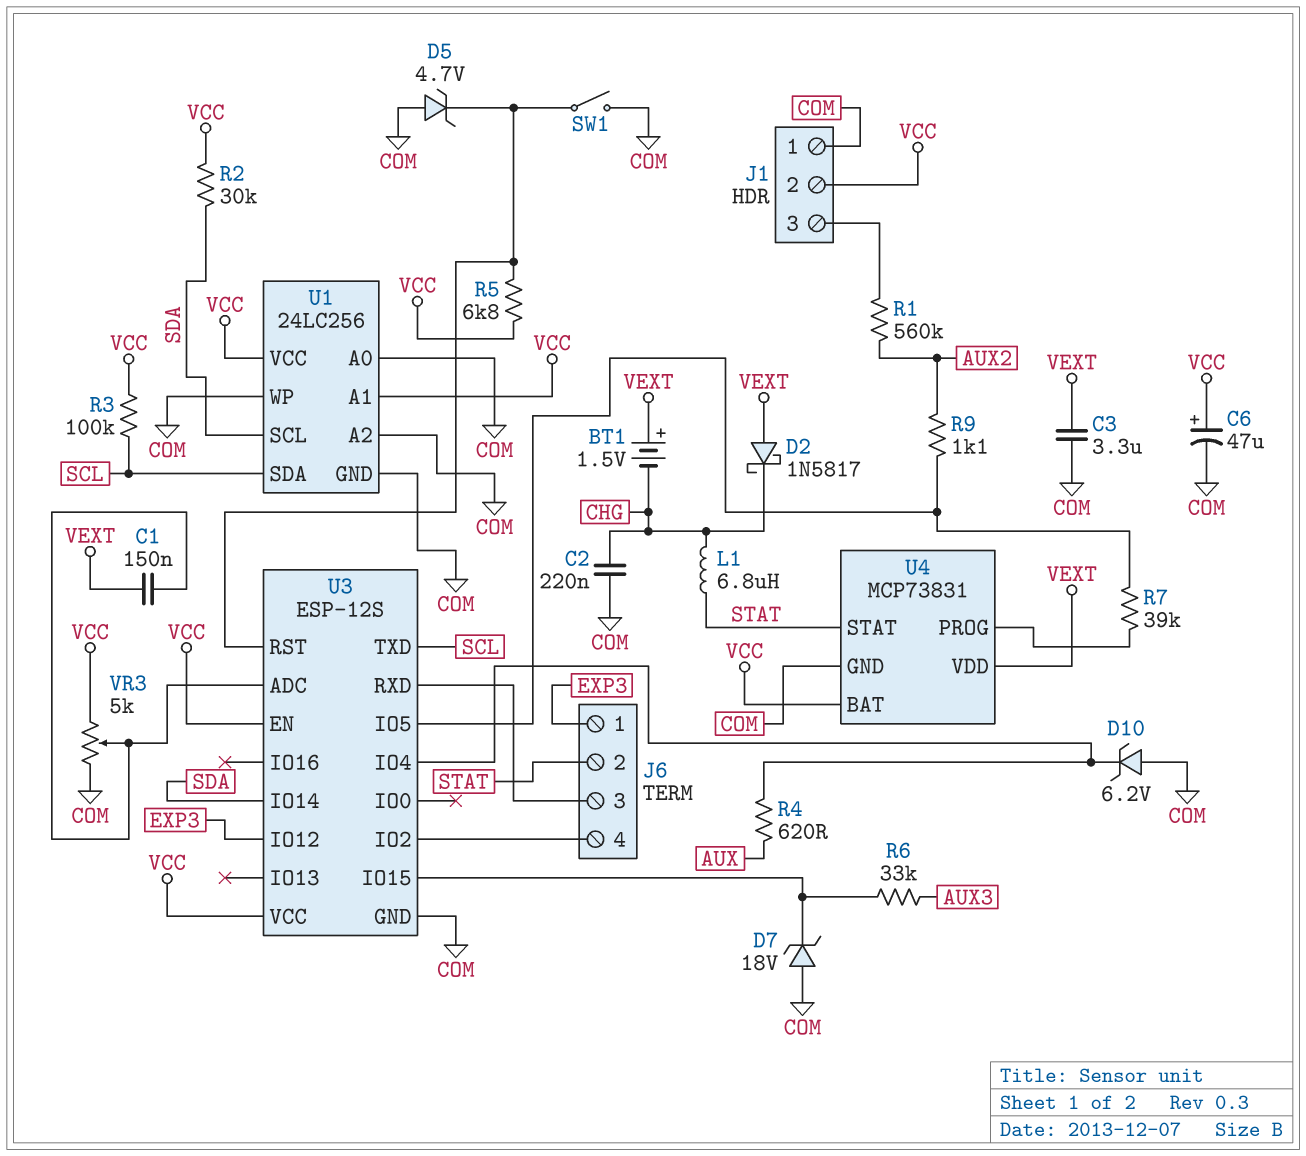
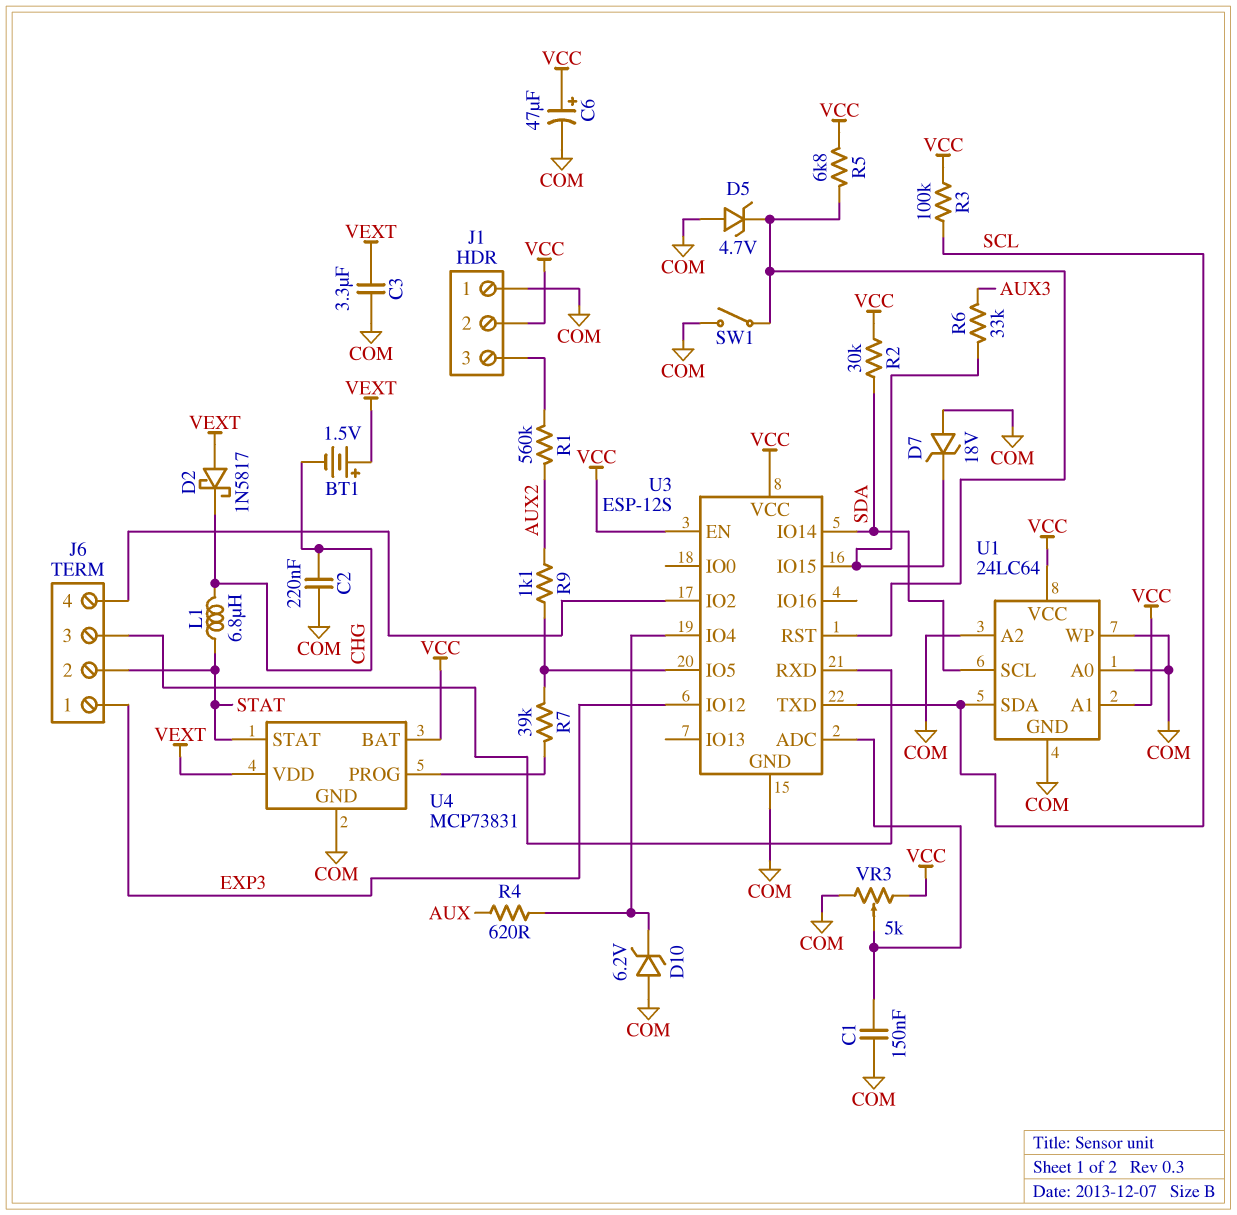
C1: 150nF (U3/ADC, VEXT) -> 150nF (COM, U3/ADC)
U1: 24LC256 -> 24LC64

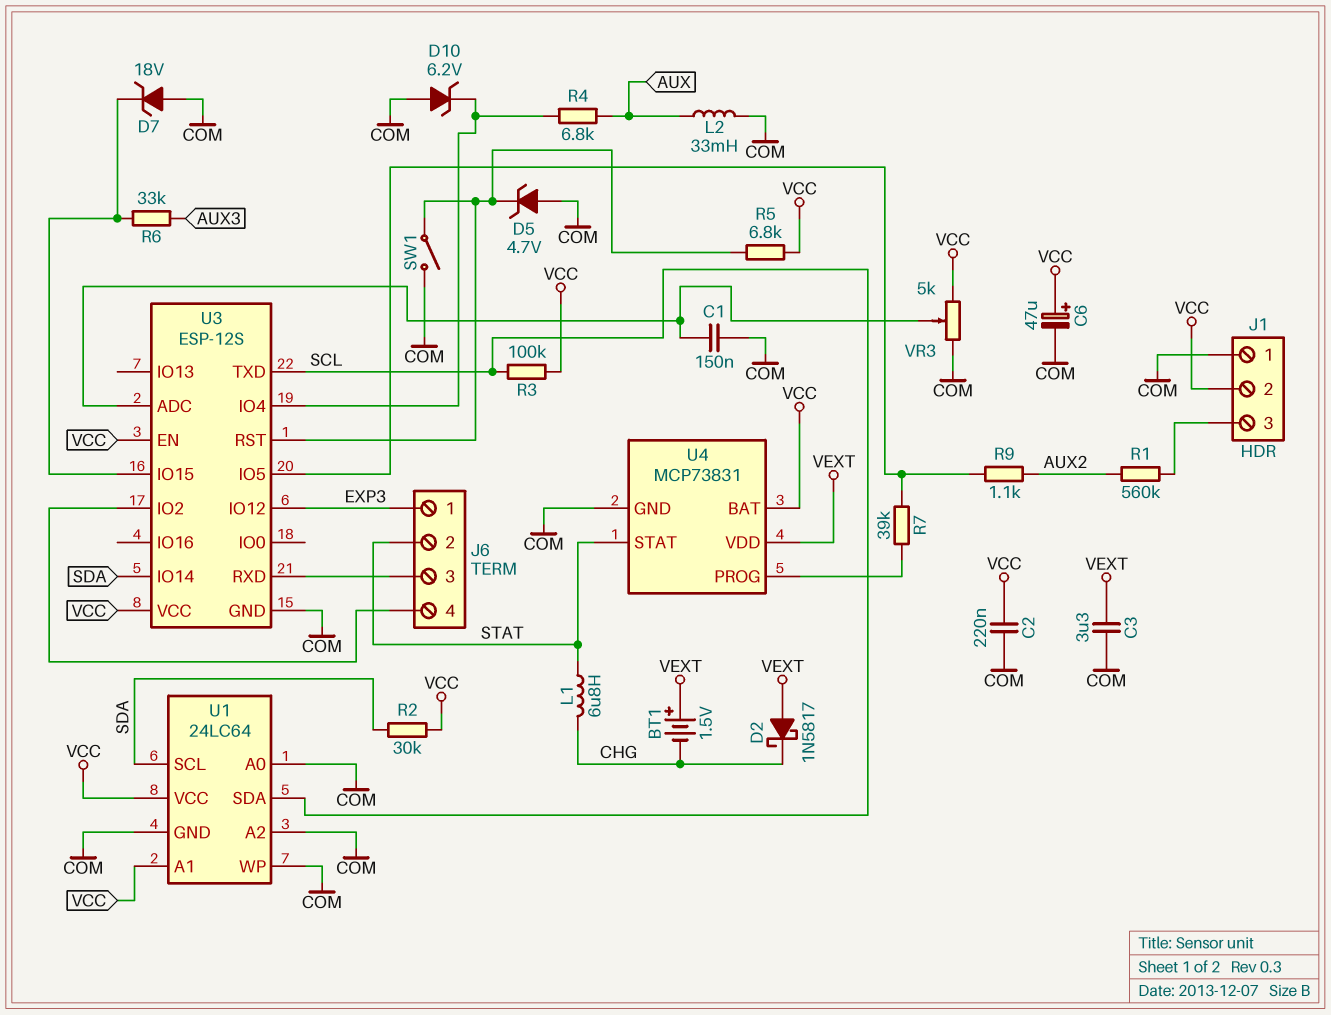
C2: 220nF (CHG, COM) -> 220nF (COM, VCC)
L2: none -> 33mH (AUX, COM)
R4: 620 (AUX, U3/IO4) -> 6.8k (AUX, U3/IO4)

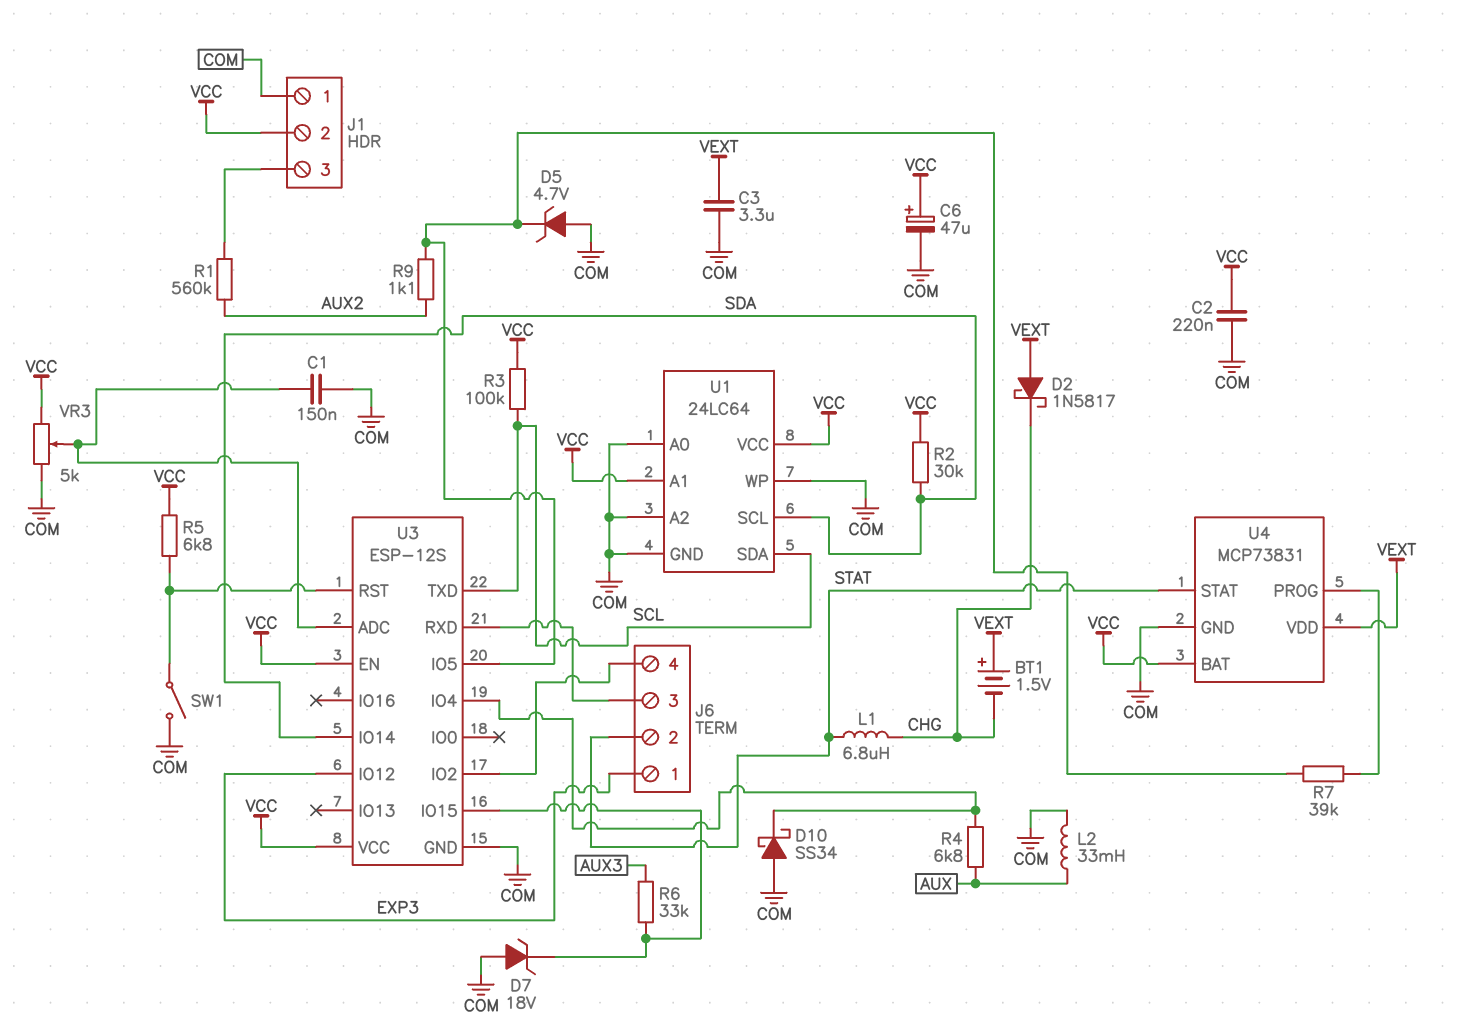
D5: zener 4.7V (A COM, K U3/RST) -> zener 4.7V (A COM, K U3/IO5)
D10: zener 6.2V (A COM, K U3/IO4) -> schottky SS34 (A COM, K U3/IO4)

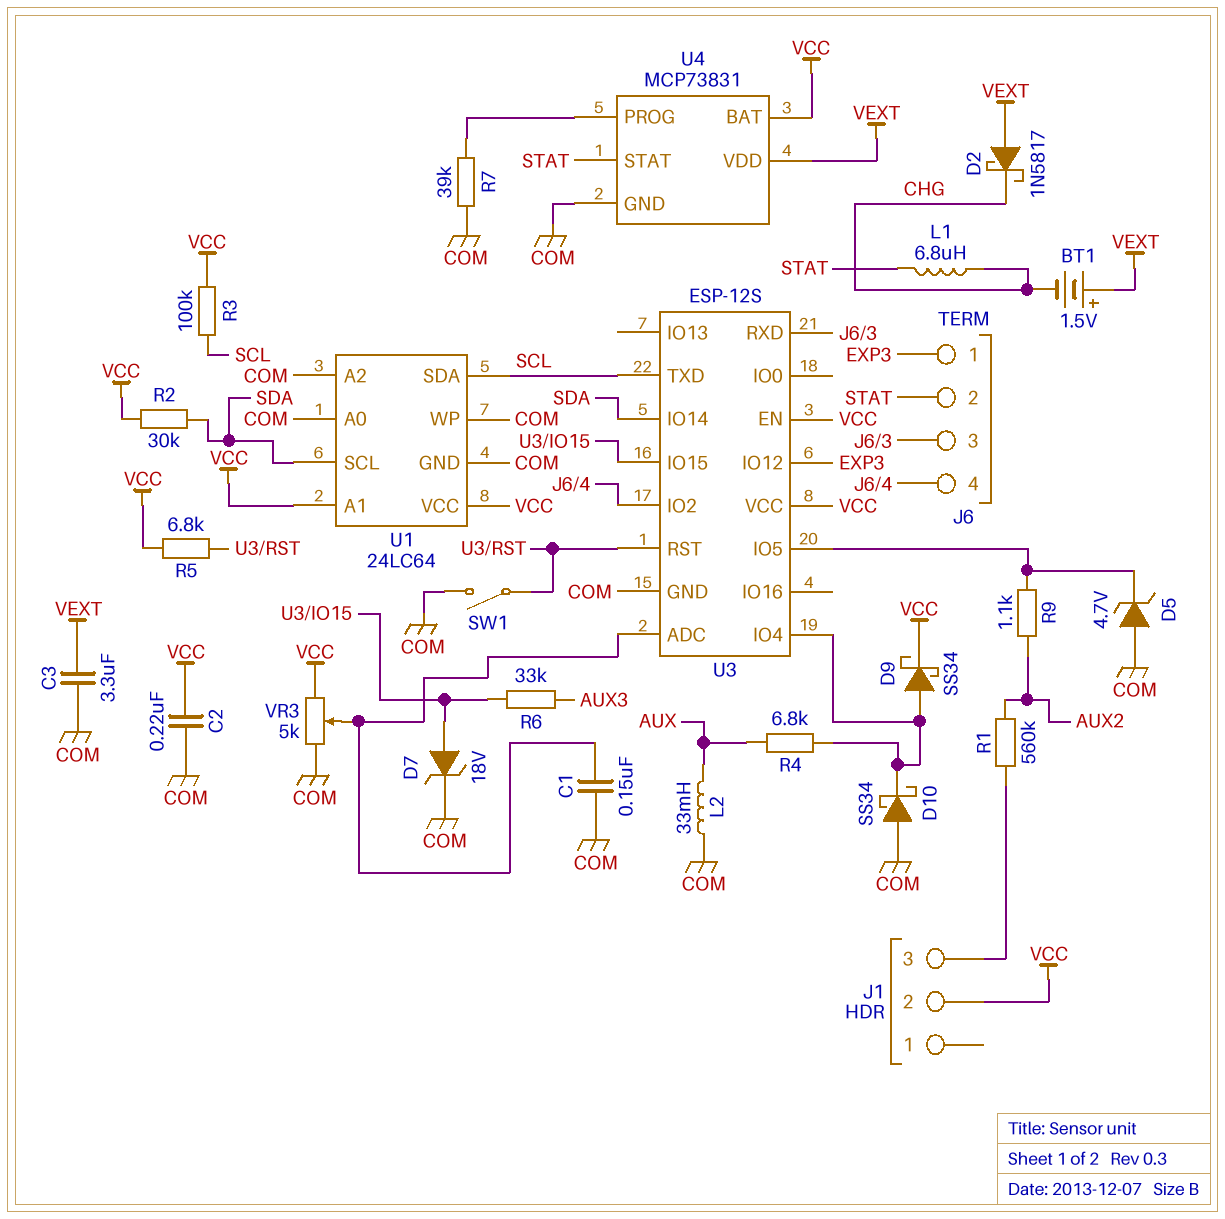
C6: 47uF (plus VCC, minus COM) -> none
D7: zener 18V (A COM, K U3/IO15) -> zener 18V (A U3/IO15, K COM)
D9: none -> schottky SS34 (A U3/IO4, K VCC)
J1 pin 1: COM -> none
R7: 39k (U3/IO5, U4/PROG) -> 39k (COM, U4/PROG)

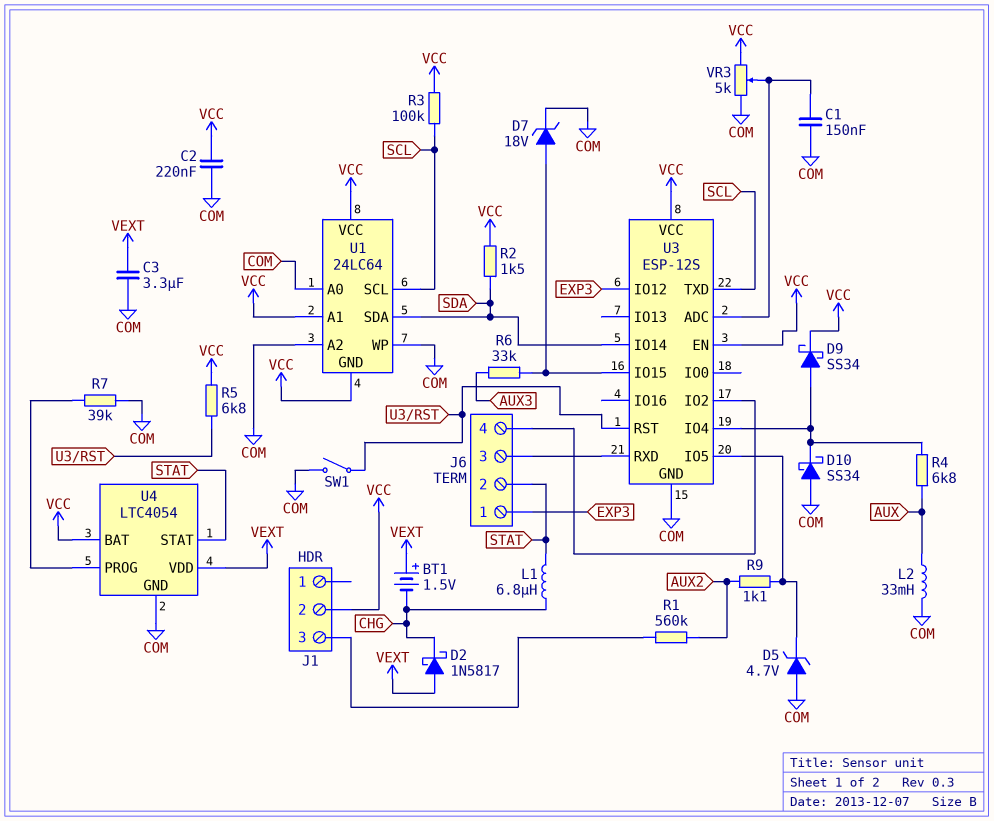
R2: 30k (SDA, VCC) -> 1.5k (SDA, VCC)
U1 pin GND: COM -> VCC
U1 pin SCL: SDA -> SCL
U1 pin SDA: SCL -> SDA
U4: MCP73831 -> LTC4054

